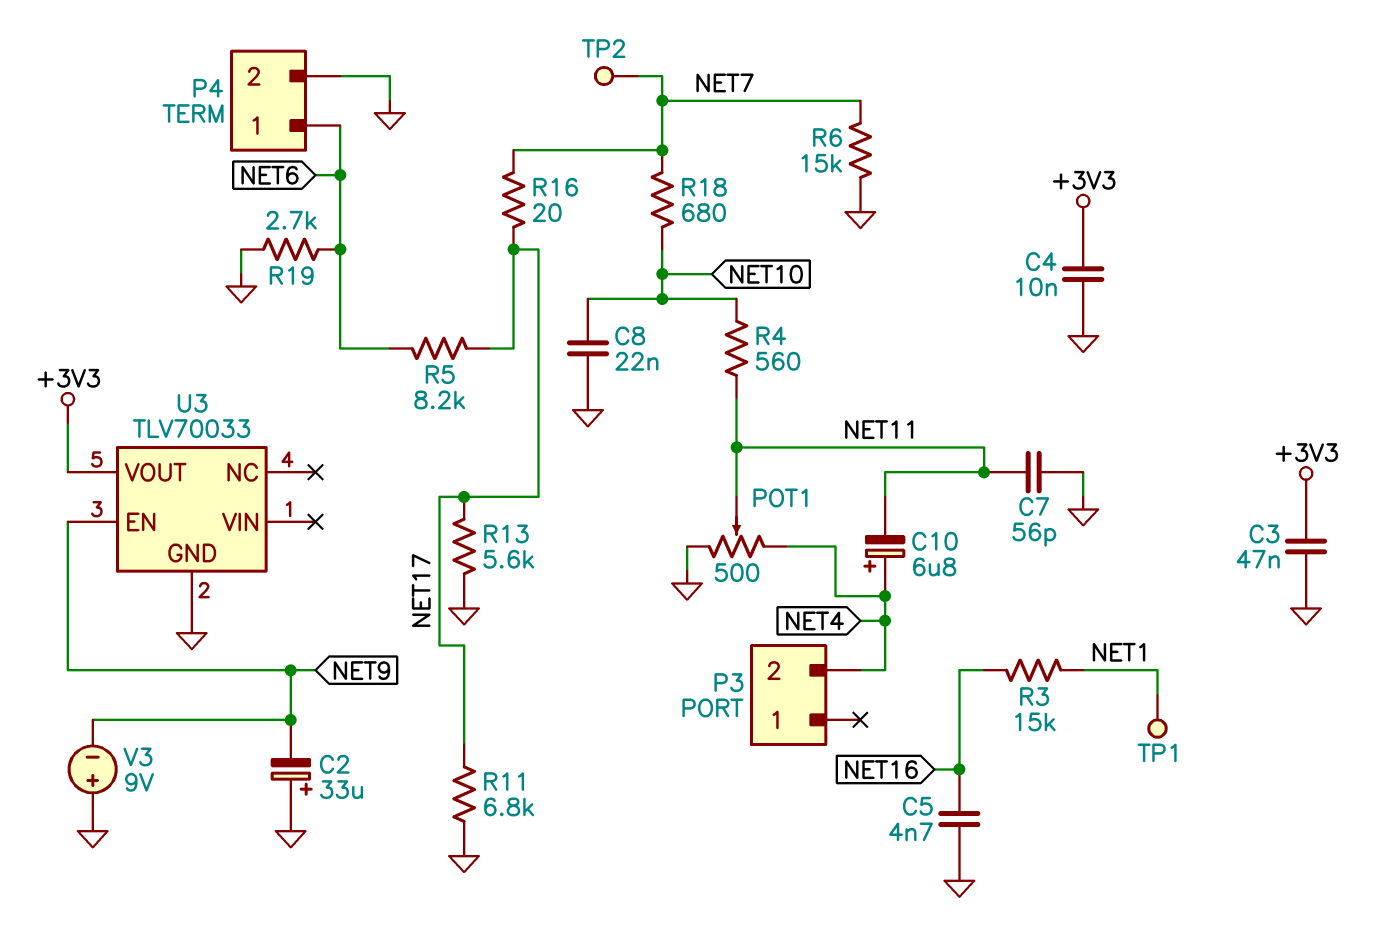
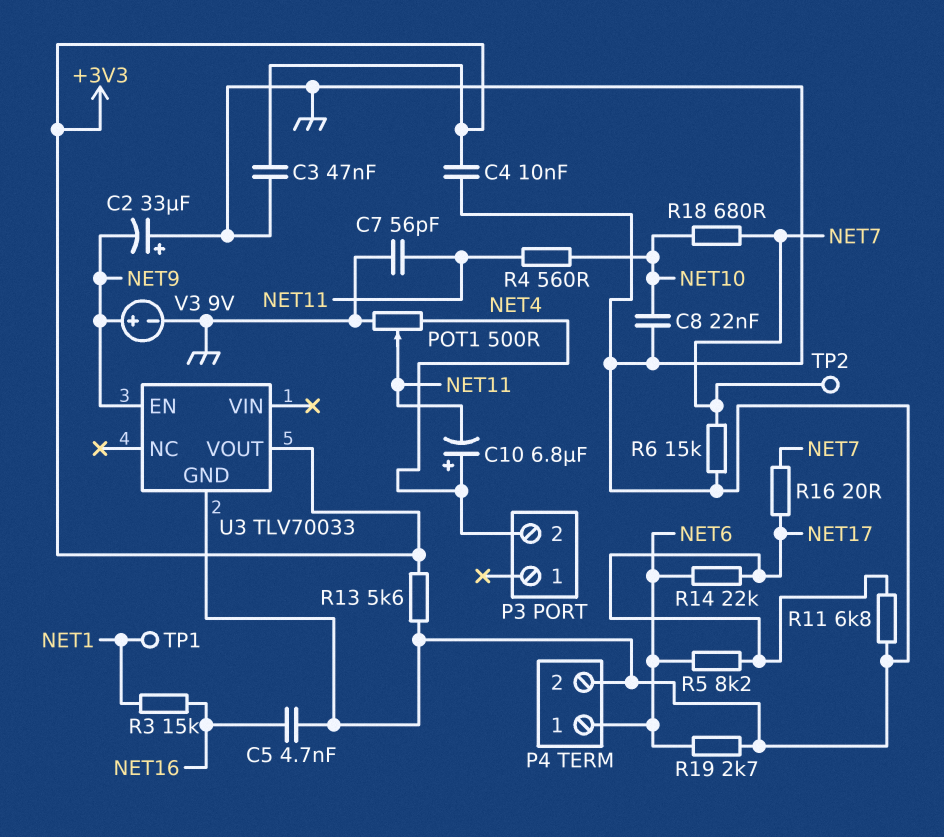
R13: 5.6k (GND, NET17) -> 5.6k (+3V3, GND)
R14: none -> 22k (NET6, NET17)
V3: 9V (plus GND, minus NET9) -> 9V (plus NET9, minus GND)

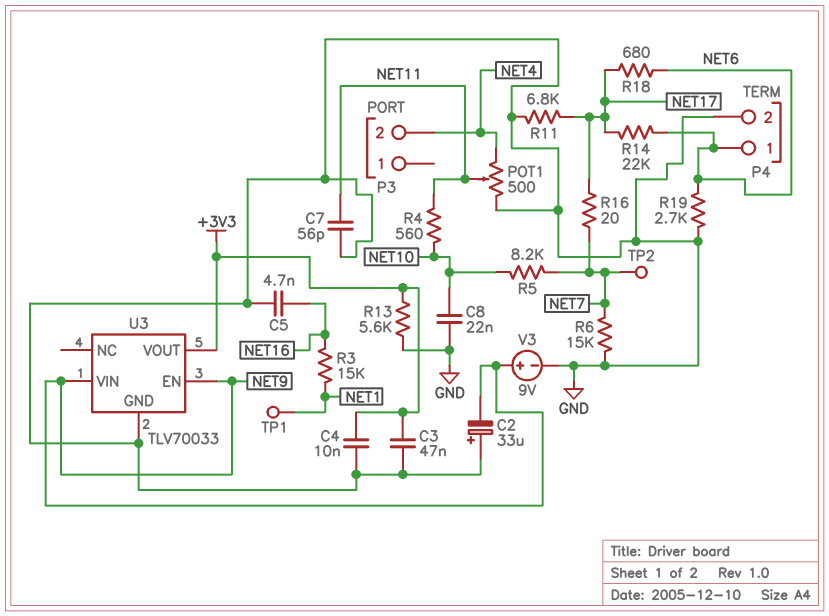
C10: 6.8uF (plus NET4, minus NET11) -> none
R5: 8.2k (NET6, NET17) -> 8.2k (NET7, NET10)
R18: 680 (NET7, NET10) -> 680 (NET6, NET17)
U3 pin VIN: none -> NET9

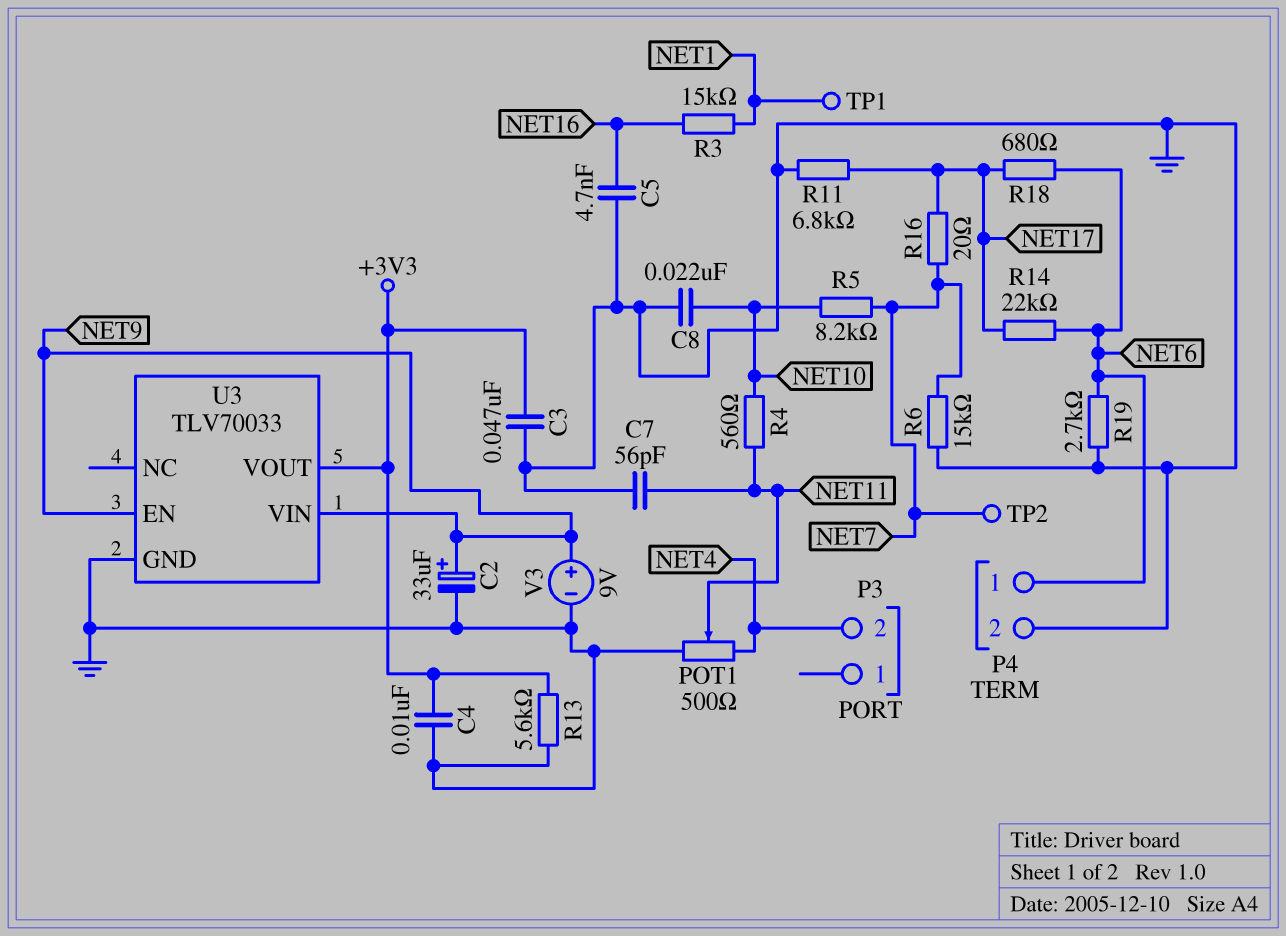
C2: 33uF (plus GND, minus NET9) -> 33uF (plus NET9, minus GND)

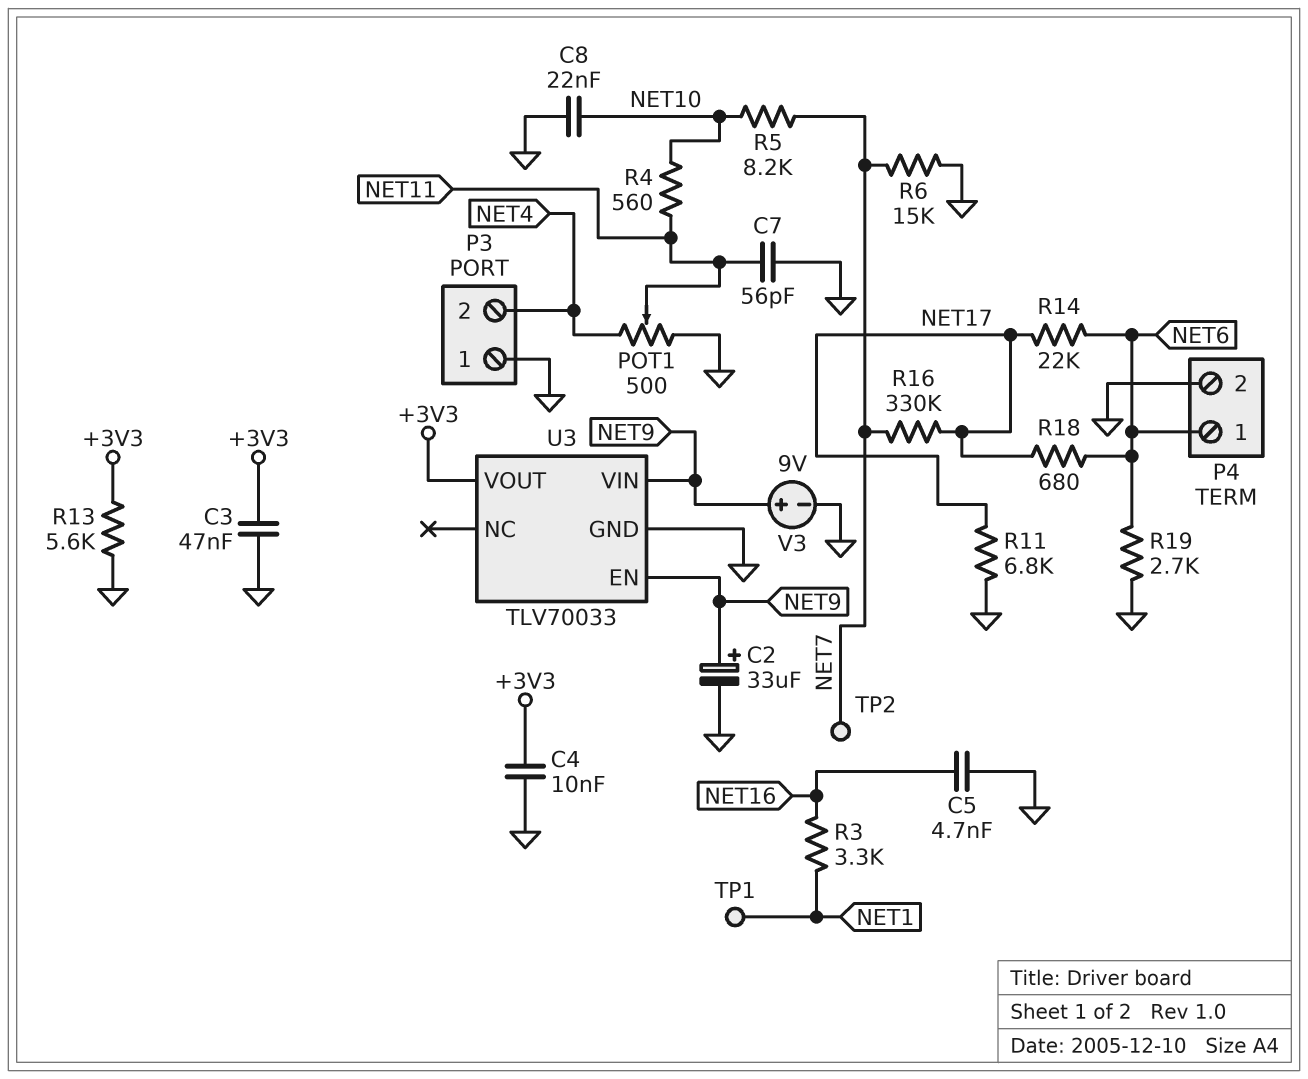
P3 pin 1: none -> GND
R3: 15k (NET1, NET16) -> 3.3k (NET1, NET16)
R16: 20 (NET7, NET17) -> 330k (NET7, NET17)

